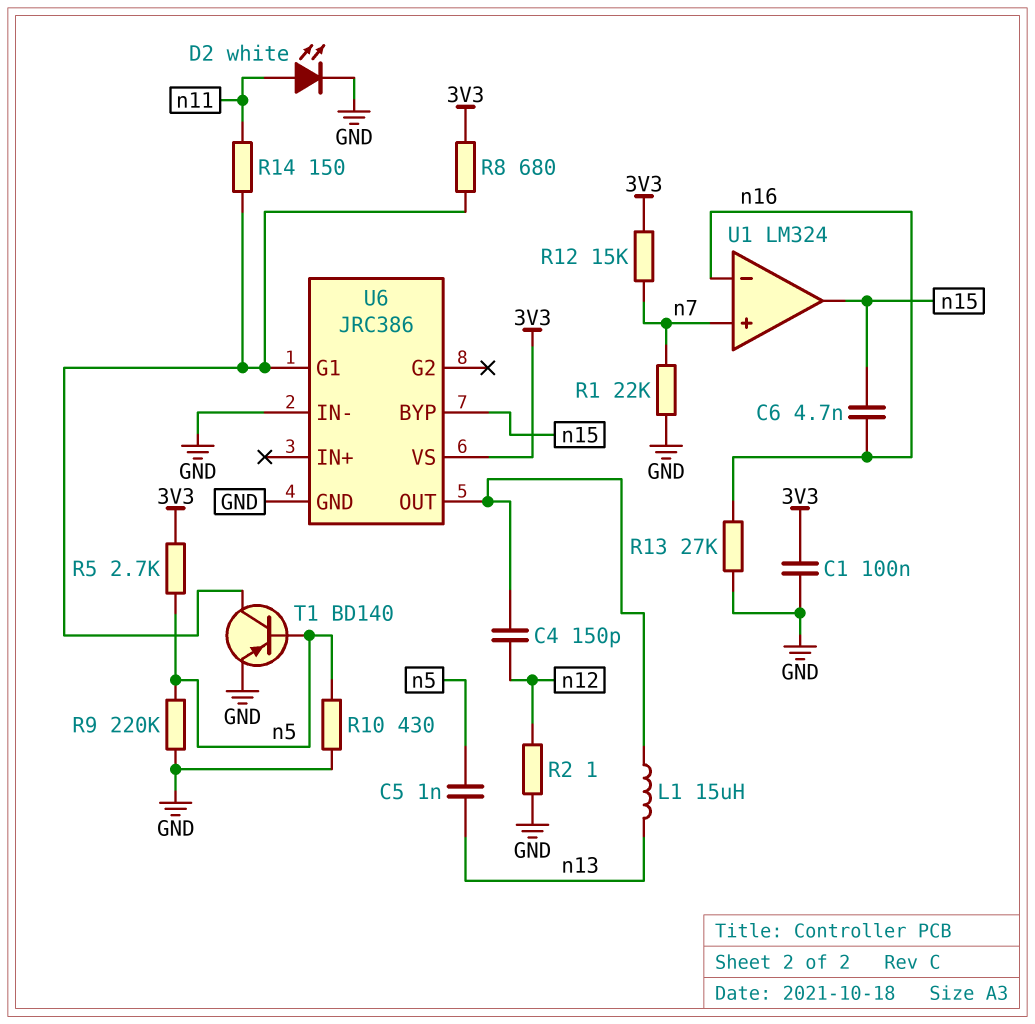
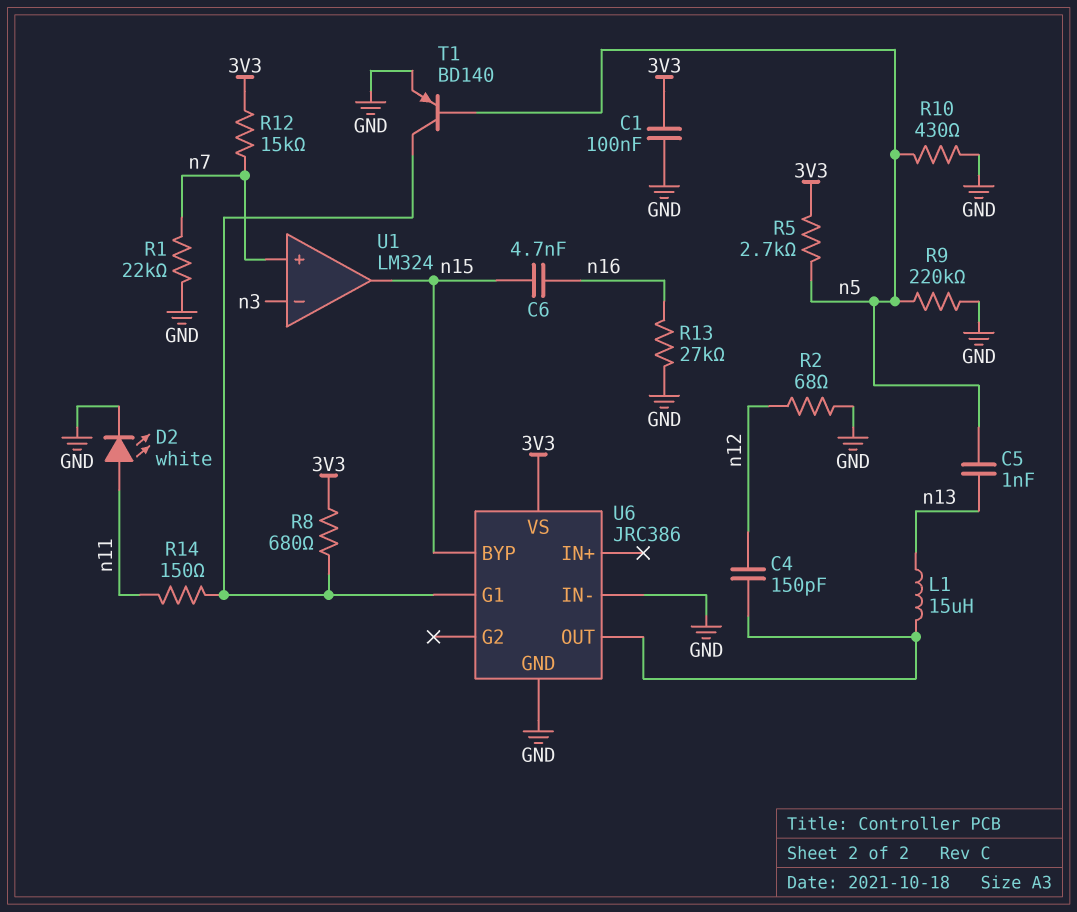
R2: 1 (GND, n12) -> 68 (GND, n12)
U1 pin in-: n16 -> n3

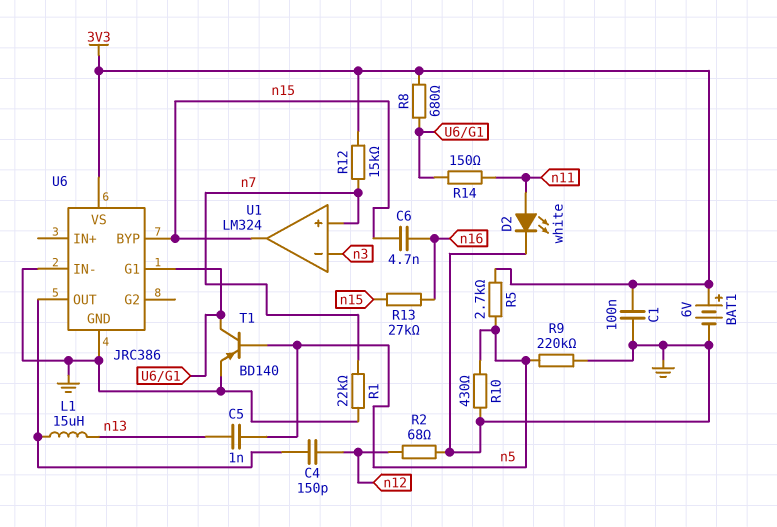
BAT1: none -> 6V (plus 3V3, minus GND)
R13: 27k (GND, n16) -> 27k (n15, n16)

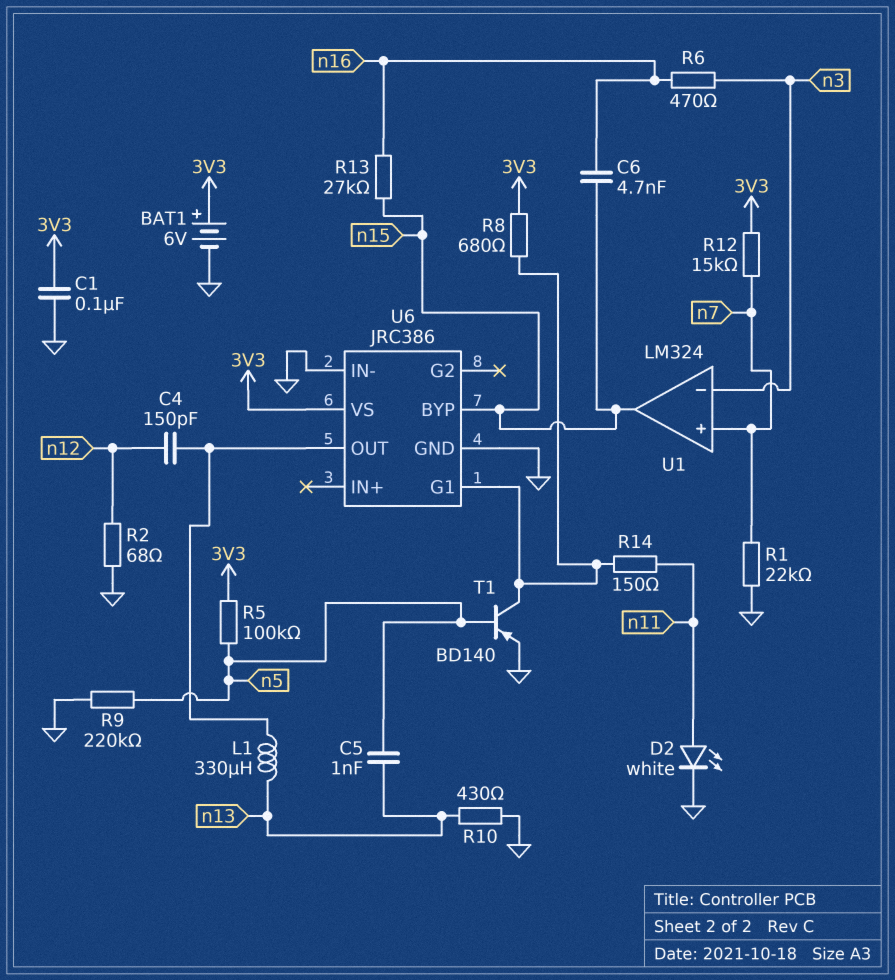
L1: 15uH (U6/OUT, n13) -> 330uH (U6/OUT, n13)
R5: 2.7k (3V3, n5) -> 100k (3V3, n5)
R6: none -> 470 (n3, n16)
R10: 430 (GND, n5) -> 430 (GND, n13)

